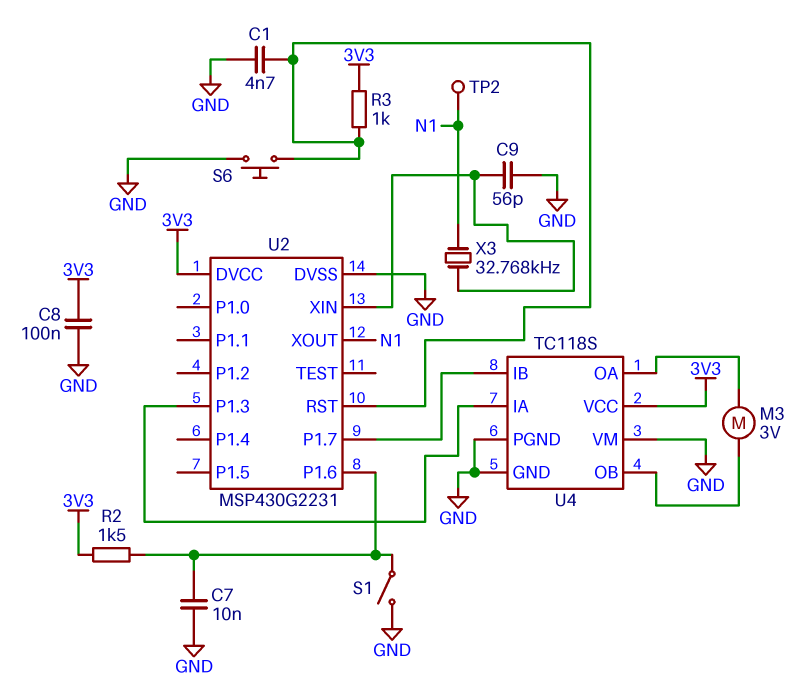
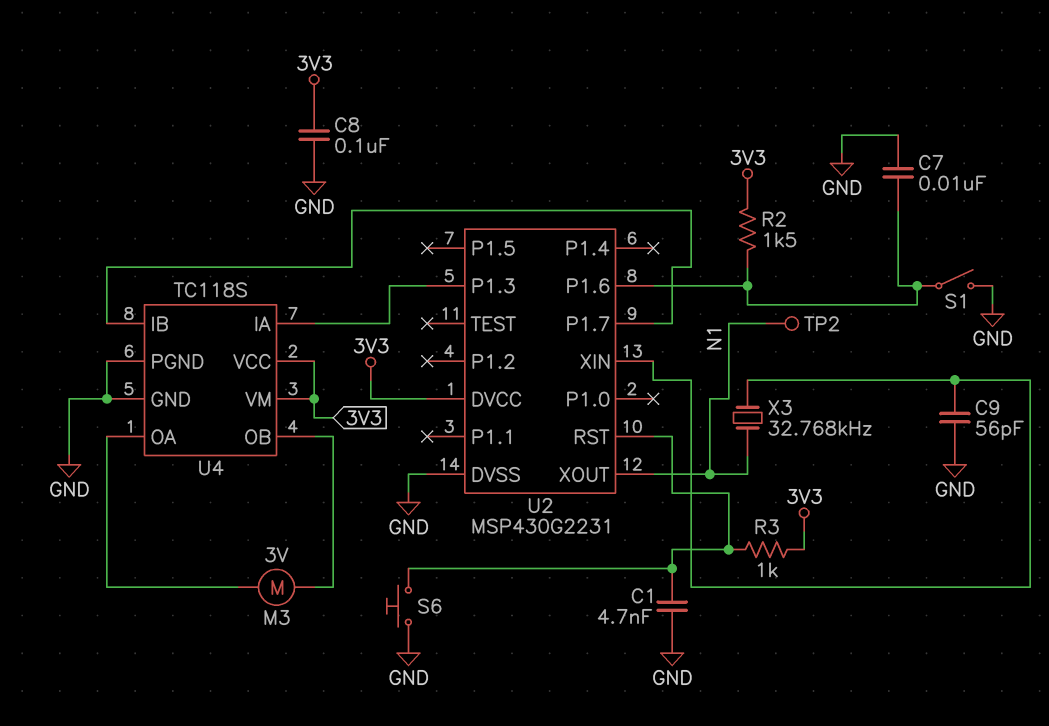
U4 pin VM: GND -> 3V3

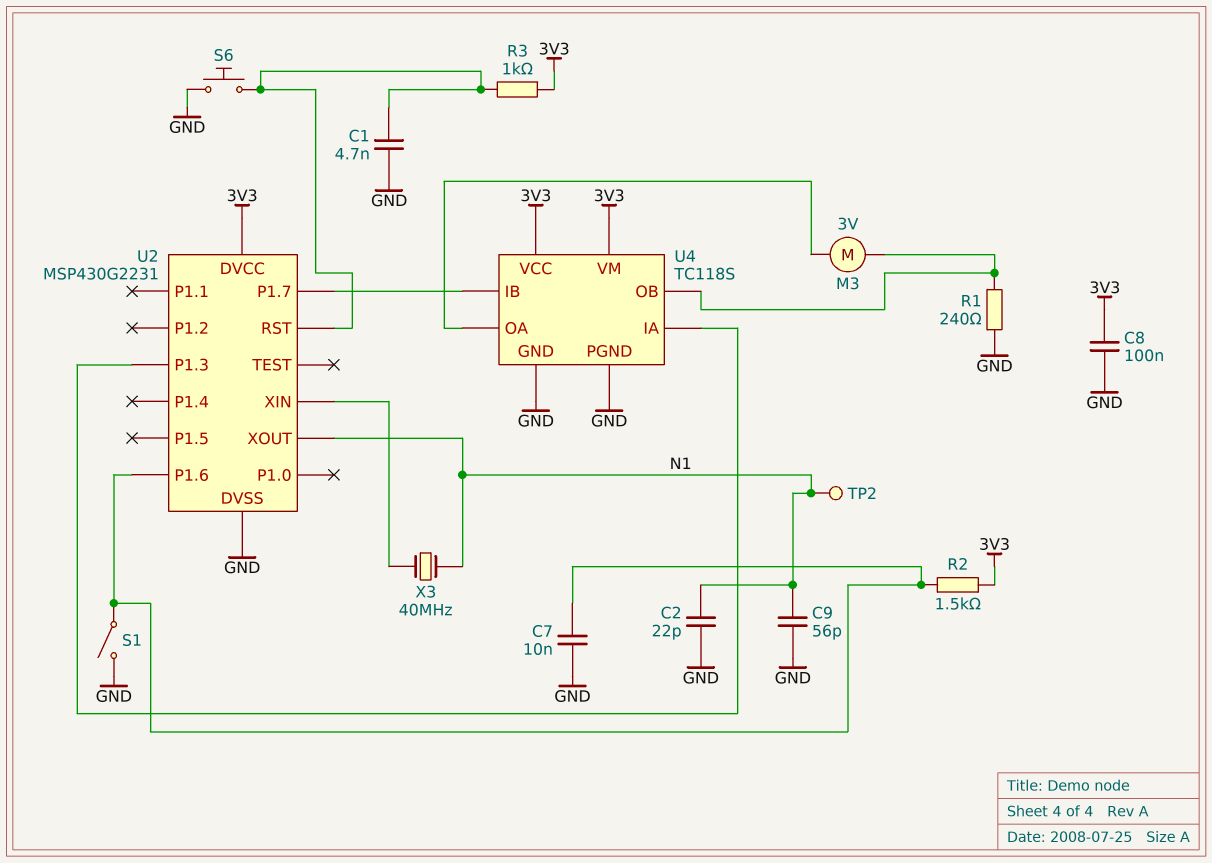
C2: none -> 22pF (GND, N1)
C9: 56pF (GND, U2/XIN) -> 56pF (GND, N1)
R1: none -> 240 (GND, U4/OB)
X3: 32.768kHz (N1, U2/XIN) -> 40MHz (N1, U2/XIN)

